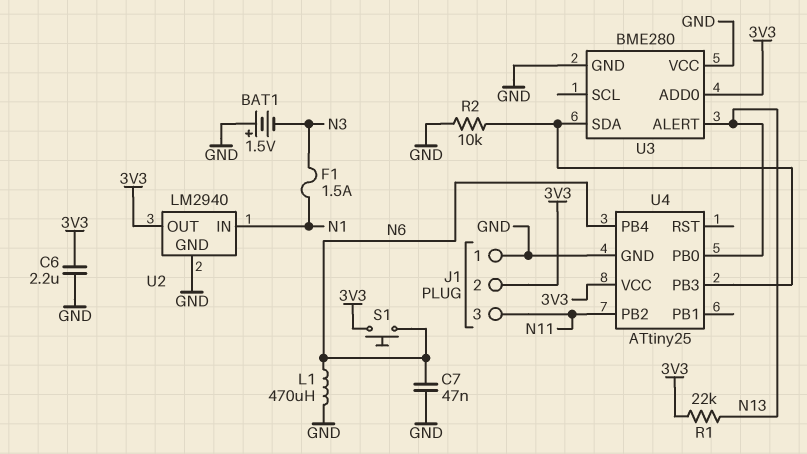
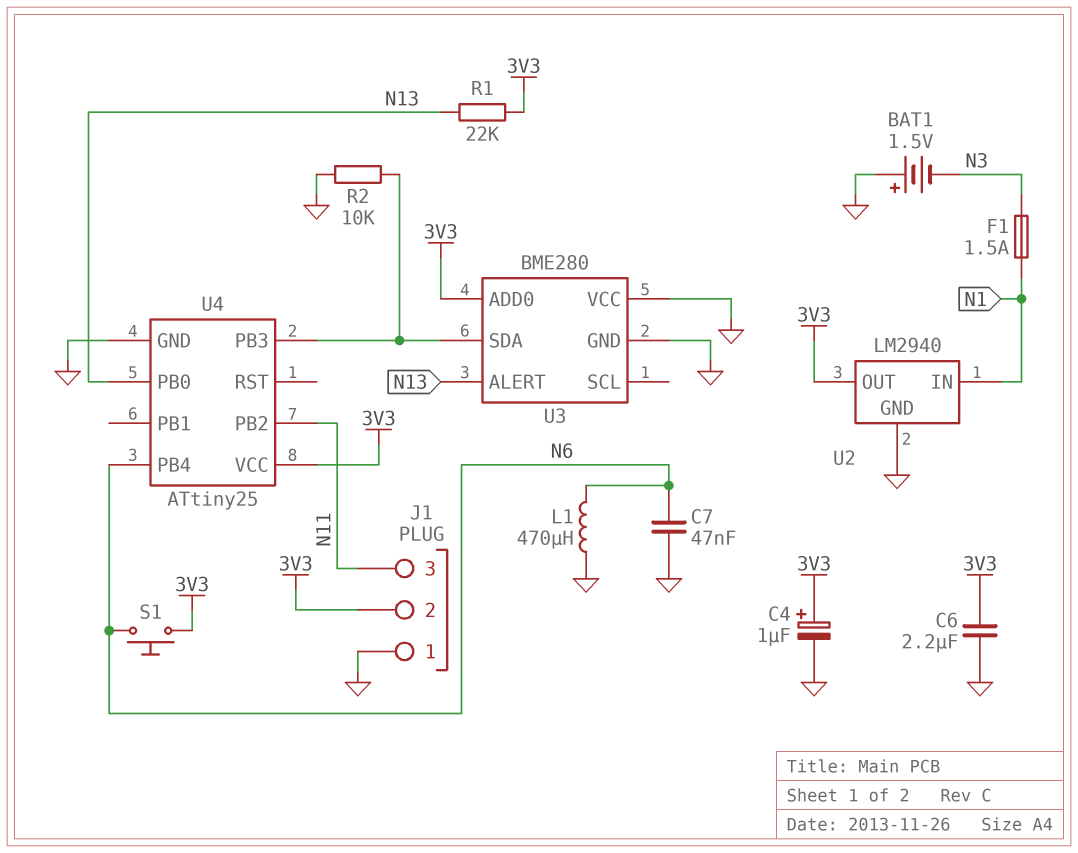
C4: none -> 1uF (plus 3V3, minus GND)

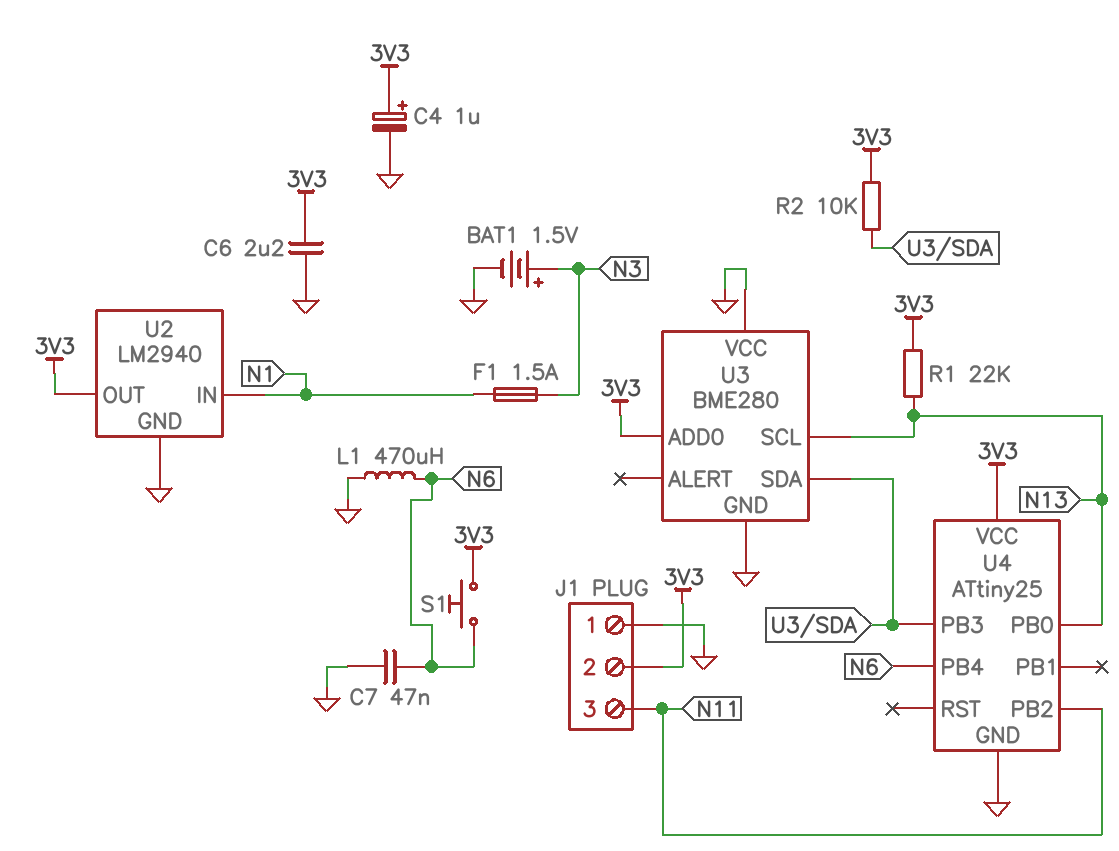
BAT1: 1.5V (plus GND, minus N3) -> 1.5V (plus N3, minus GND)
R2: 10k (GND, U3/SDA) -> 10k (3V3, U3/SDA)
U3 pin ALERT: N13 -> none
U3 pin SCL: none -> N13

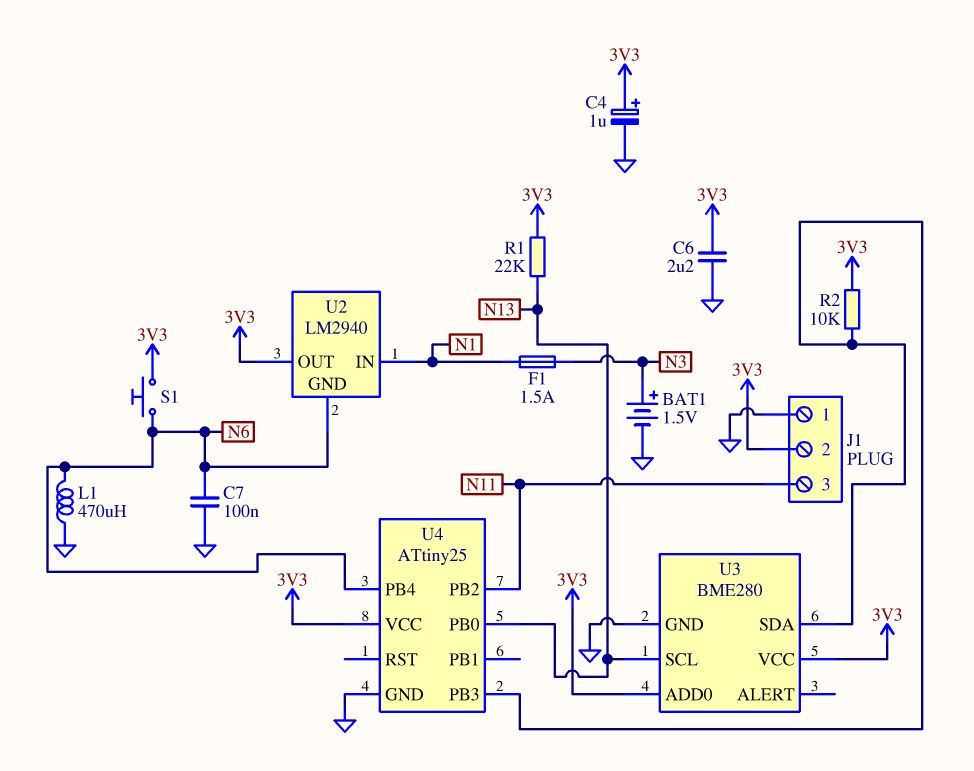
C7: 47nF (GND, N6) -> 100nF (GND, N6)
U2 pin GND: GND -> N6
U3 pin VCC: GND -> 3V3

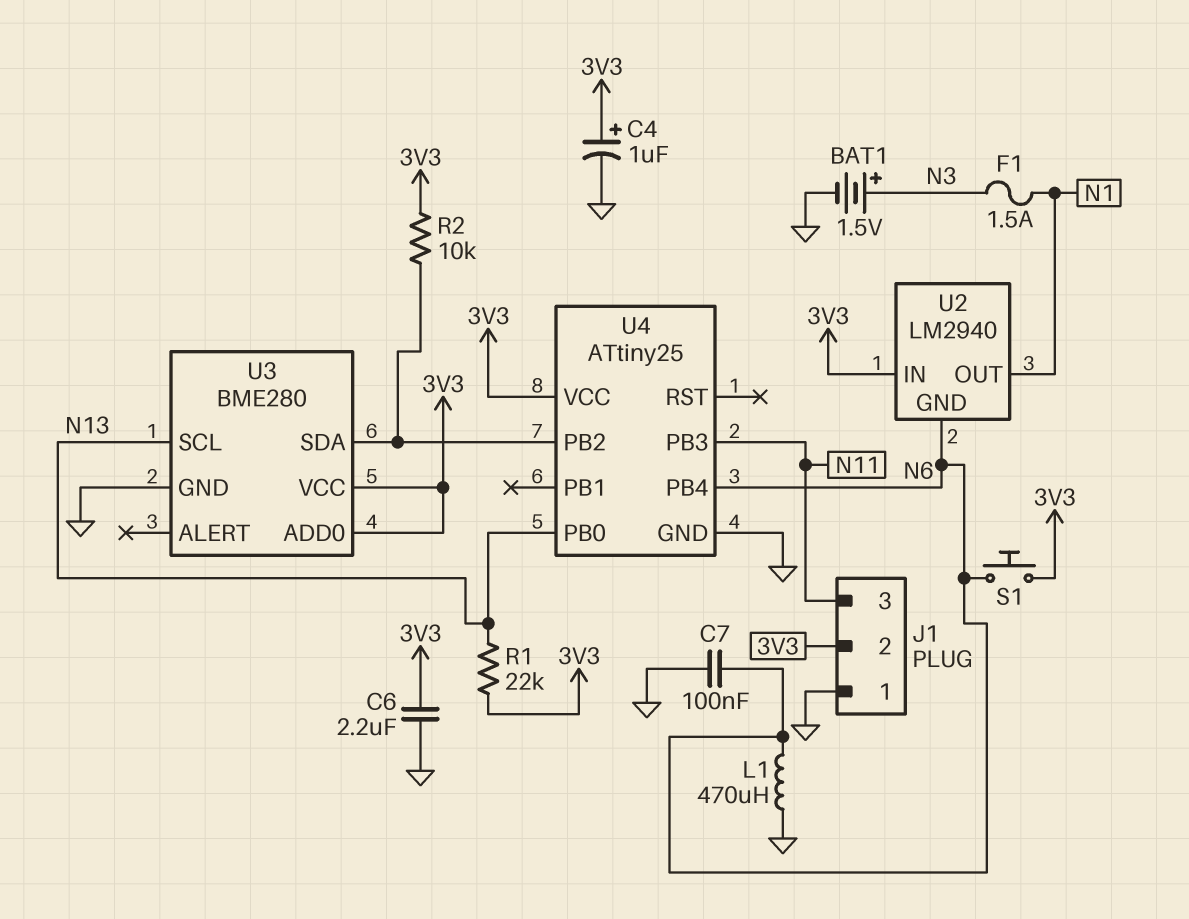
U2 pin IN: N1 -> 3V3
U2 pin OUT: 3V3 -> N1
U4 pin PB2: N11 -> U3/SDA
U4 pin PB3: U3/SDA -> N11

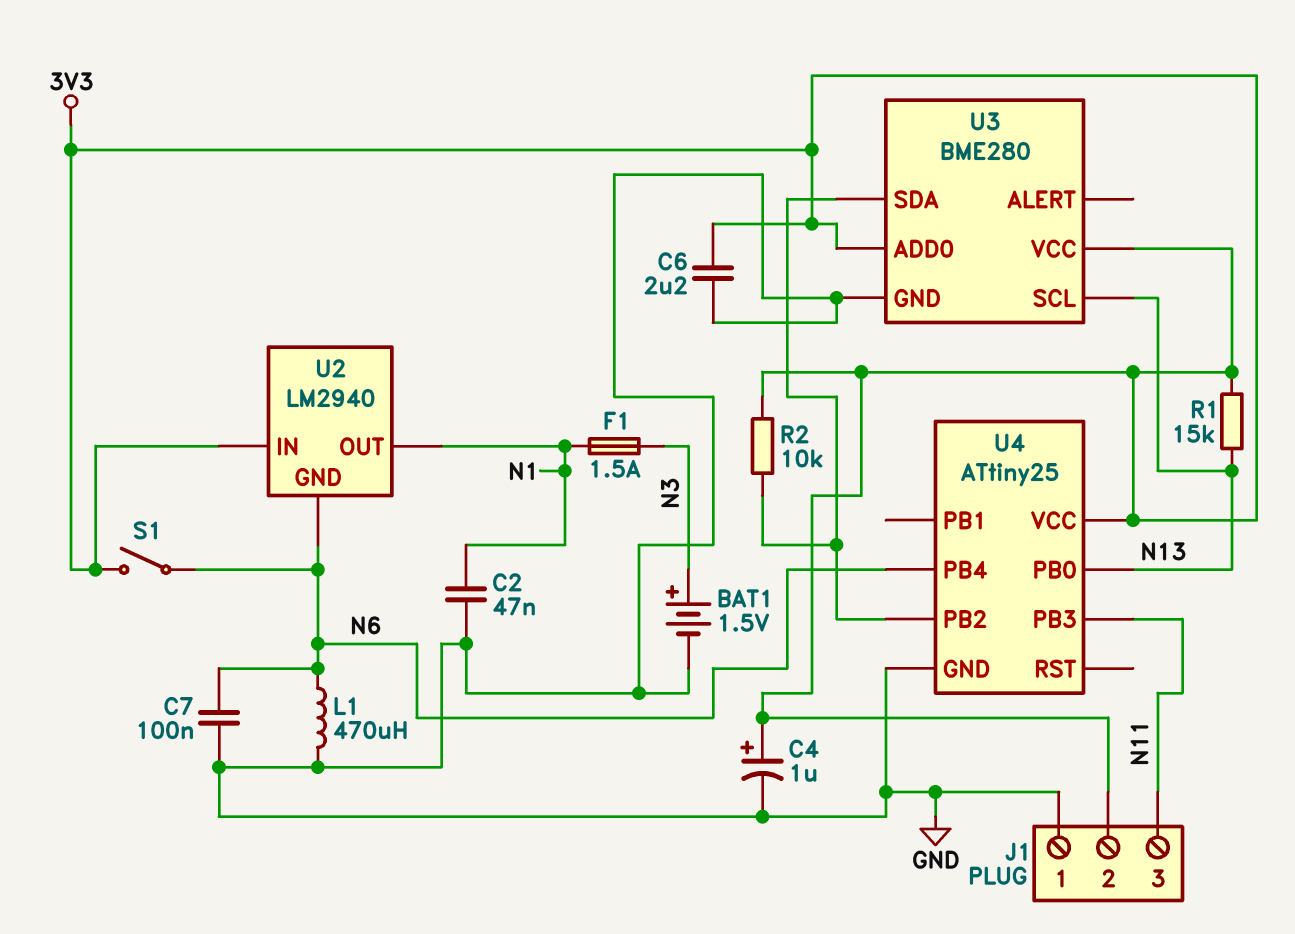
C2: none -> 47nF (GND, N1)
R1: 22k (3V3, N13) -> 15k (3V3, N13)
S1: button (3V3, N6) -> switch (3V3, N6)

